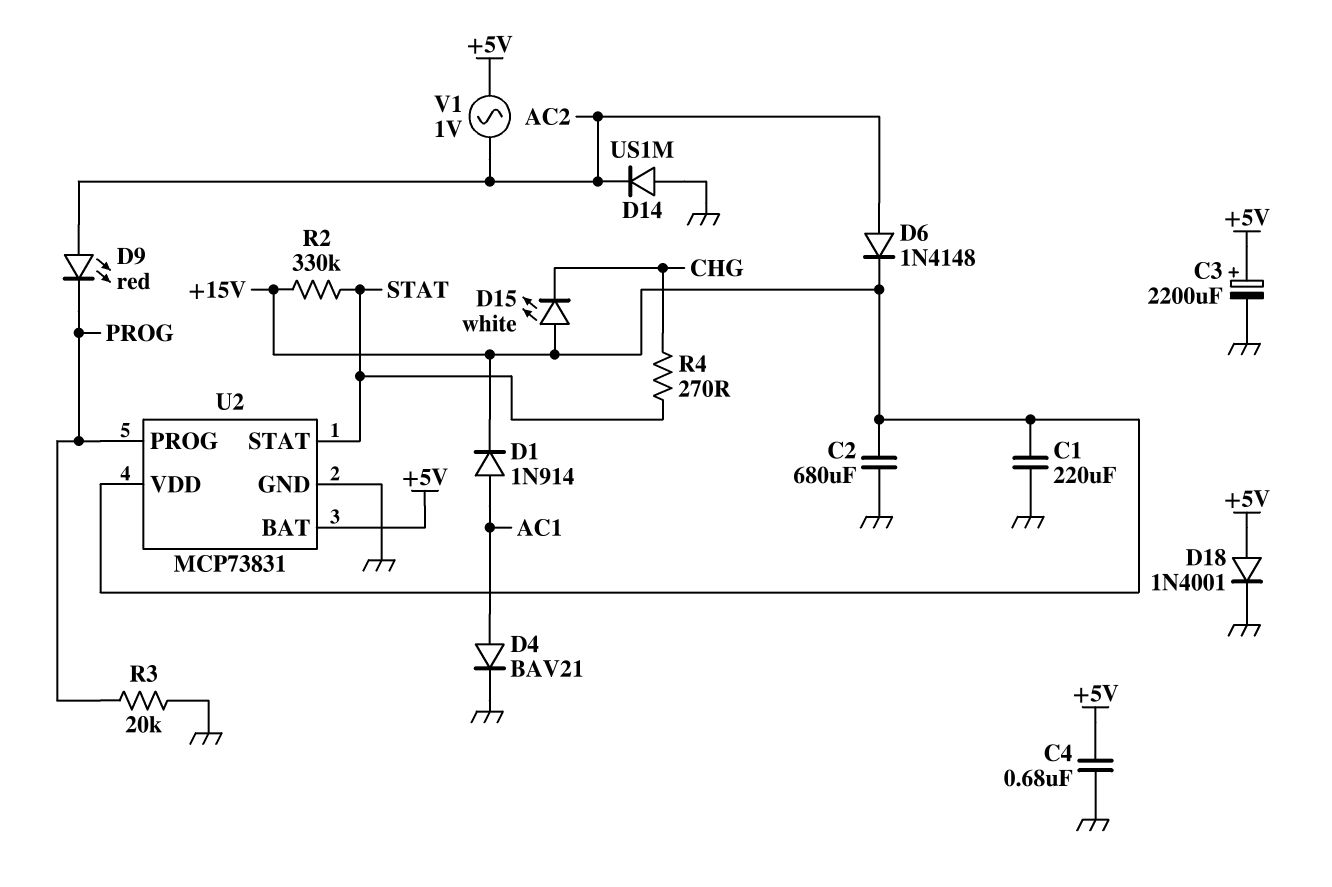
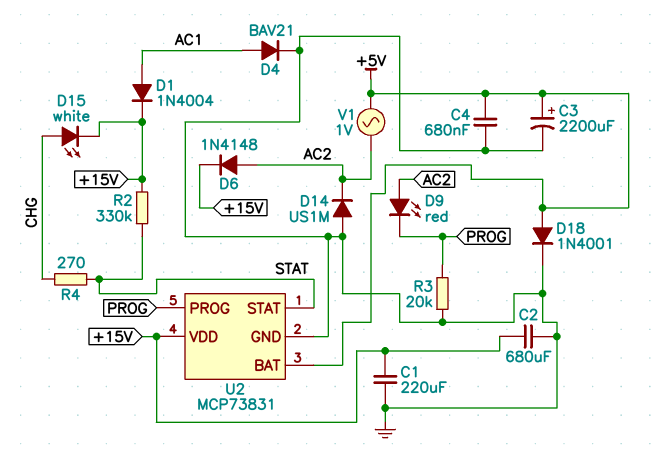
D1: diode 1N914 (A AC1, K +15V) -> diode 1N4004 (A AC1, K +15V)
D15: LED white (A +15V, K CHG) -> LED white (A CHG, K +15V)

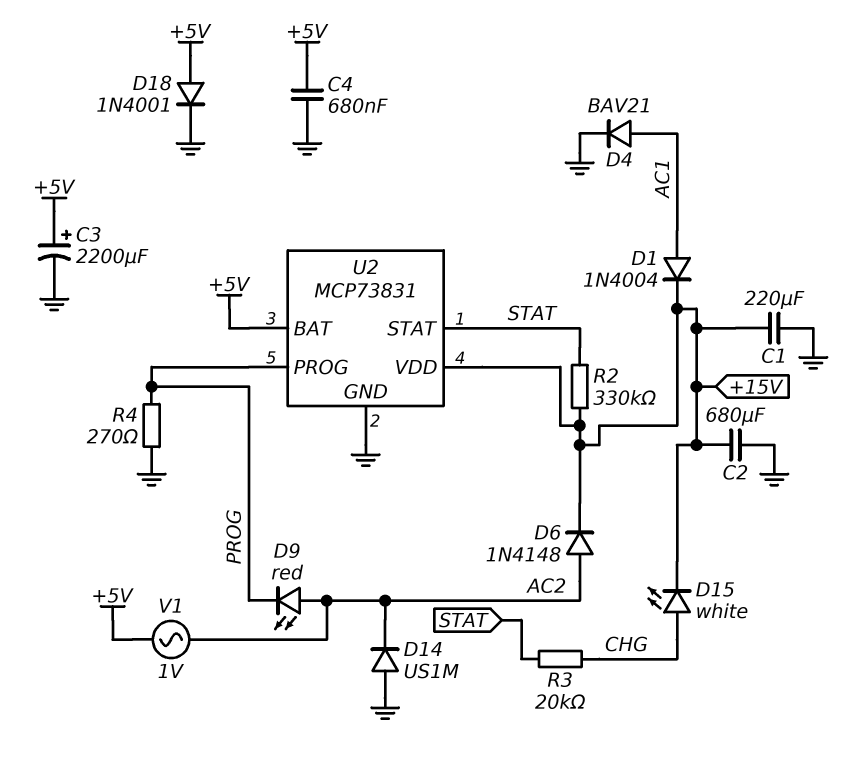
R3: 20k (GND, PROG) -> 20k (CHG, STAT)
R4: 270 (CHG, STAT) -> 270 (GND, PROG)

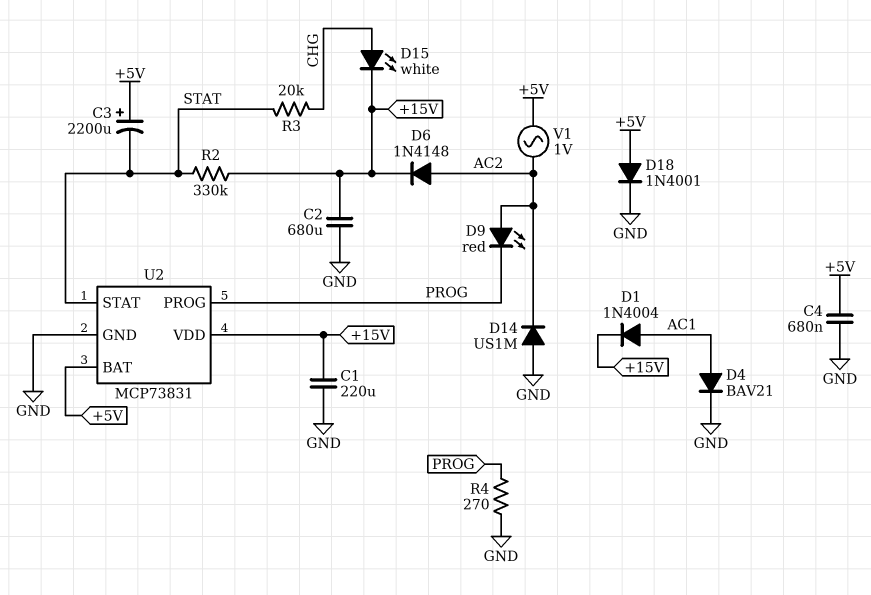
C3: 2200uF (plus +5V, minus GND) -> 2200uF (plus +5V, minus STAT)

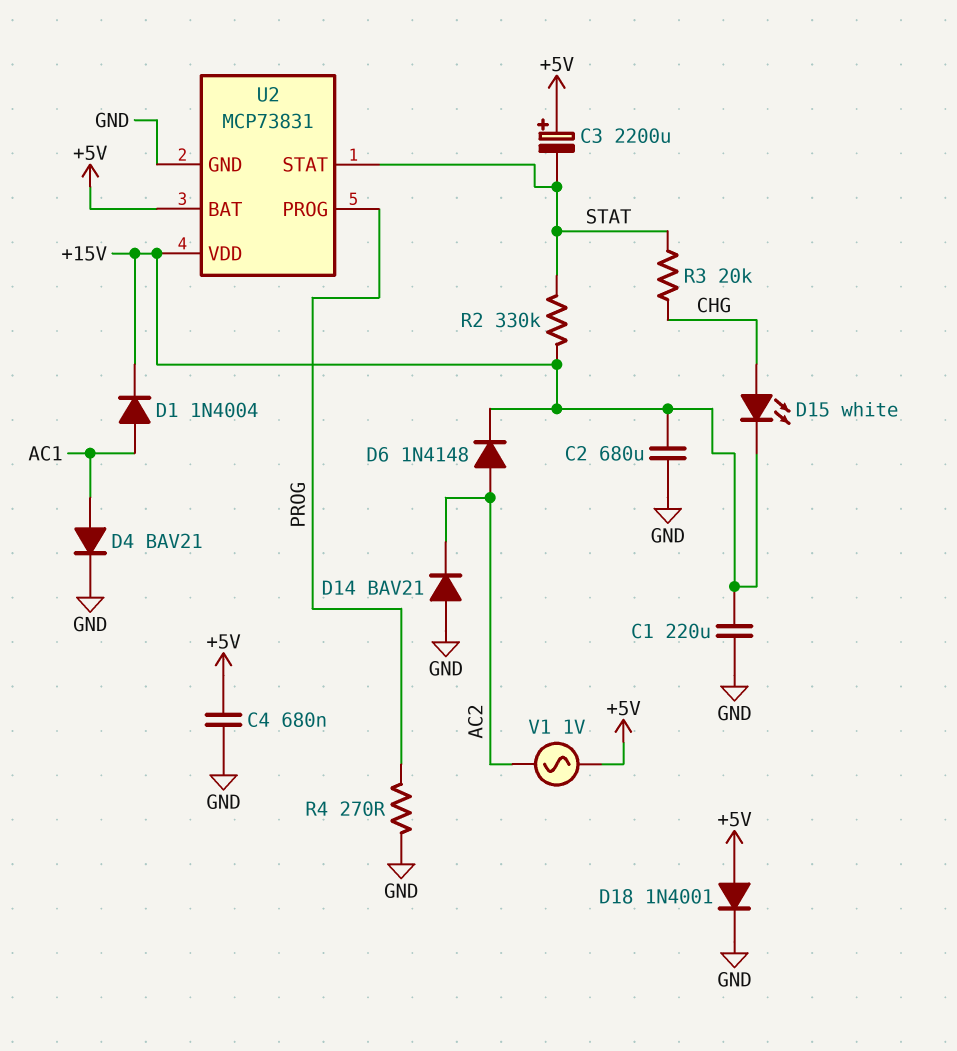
D9: LED red (A AC2, K PROG) -> none
D14: diode US1M (A GND, K AC2) -> diode BAV21 (A GND, K AC2)

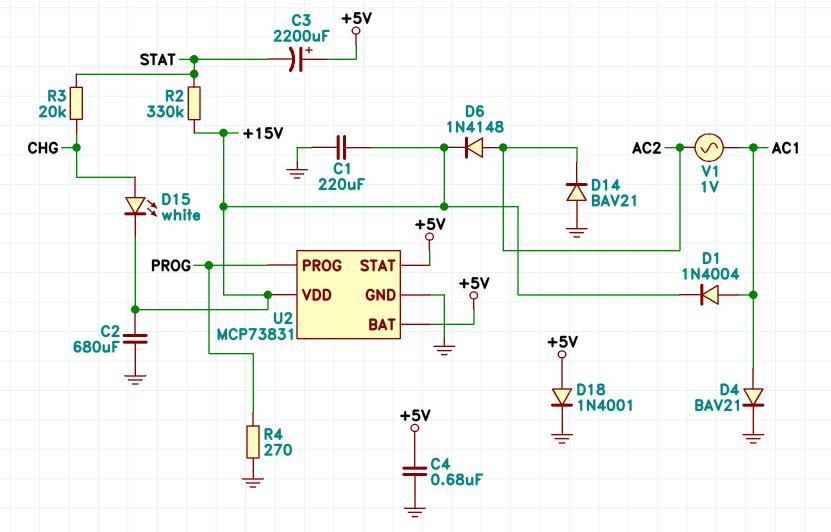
U2 pin STAT: STAT -> +5V
V1: AC 1V (+5V, AC2) -> AC 1V (AC1, AC2)

